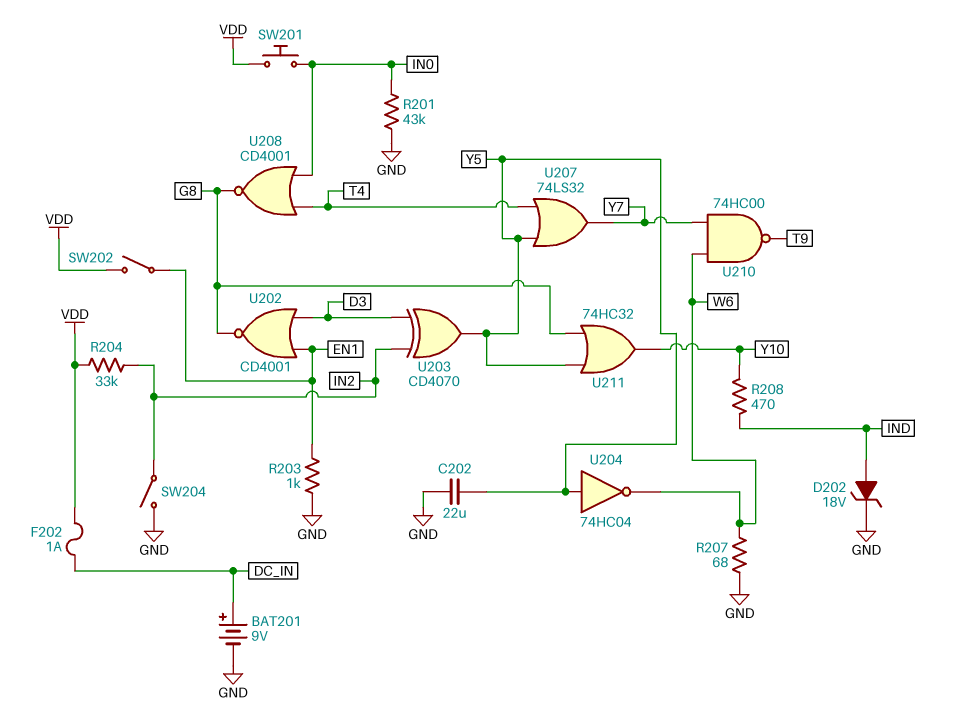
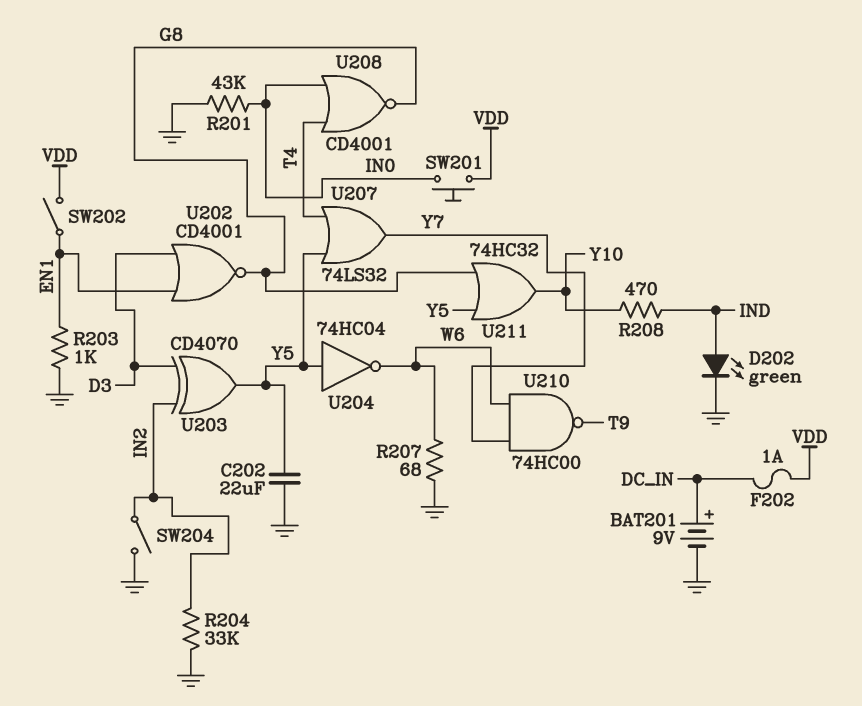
D202: zener 18V (A IND, K GND) -> LED green (A IND, K GND)
R204: 33k (IN2, VDD) -> 33k (GND, IN2)

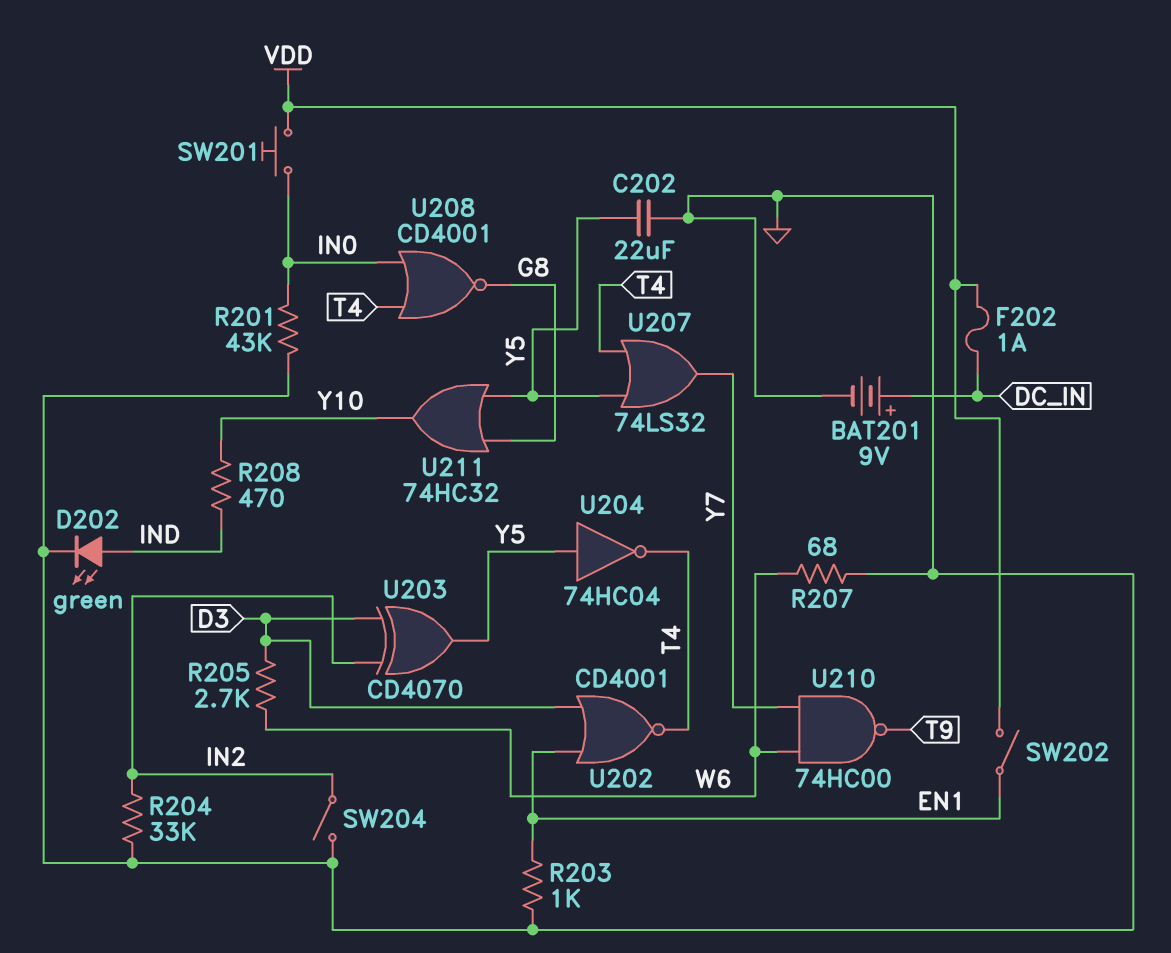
R205: none -> 2.7k (D3, W6)
U202: NOR CD4001 (in D3, in EN1, out G8) -> NOR CD4001 (in D3, in EN1, out T4)
U204: NOT 74HC04 (in Y5, out W6) -> NOT 74HC04 (in Y5, out T4)

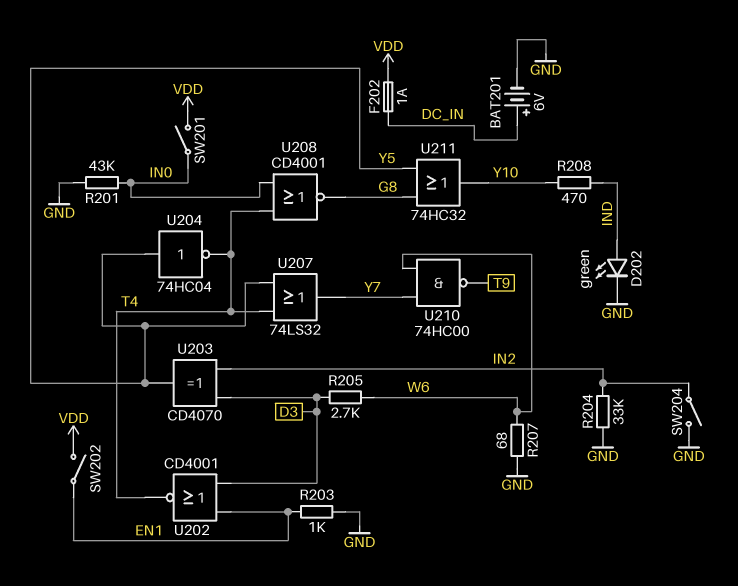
BAT201: 9V (plus DC_IN, minus GND) -> 6V (plus DC_IN, minus GND)
C202: 22uF (GND, Y5) -> none
SW201: button (IN0, VDD) -> switch (IN0, VDD)

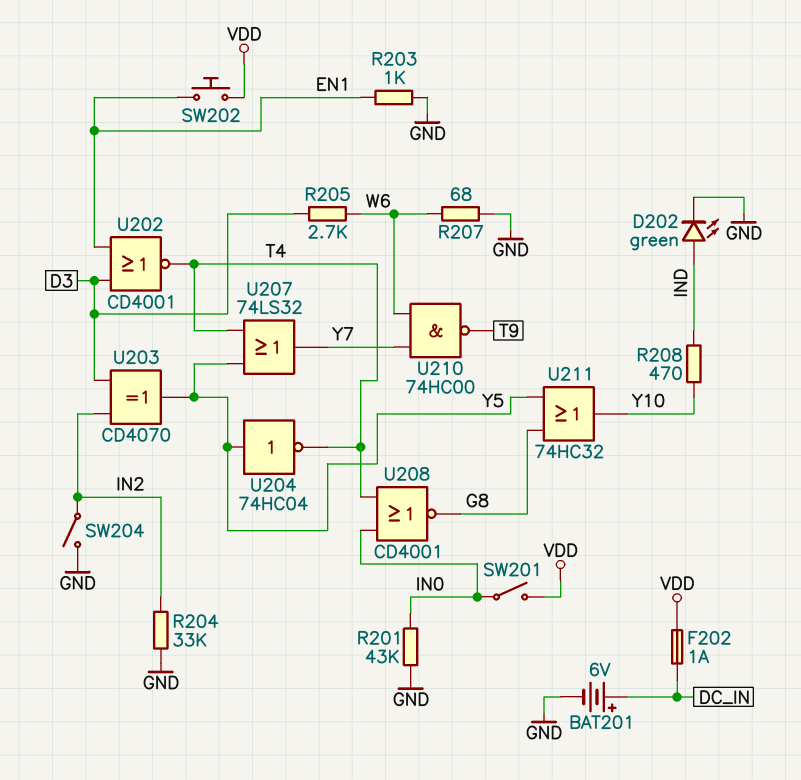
SW202: switch (EN1, VDD) -> button (EN1, VDD)

